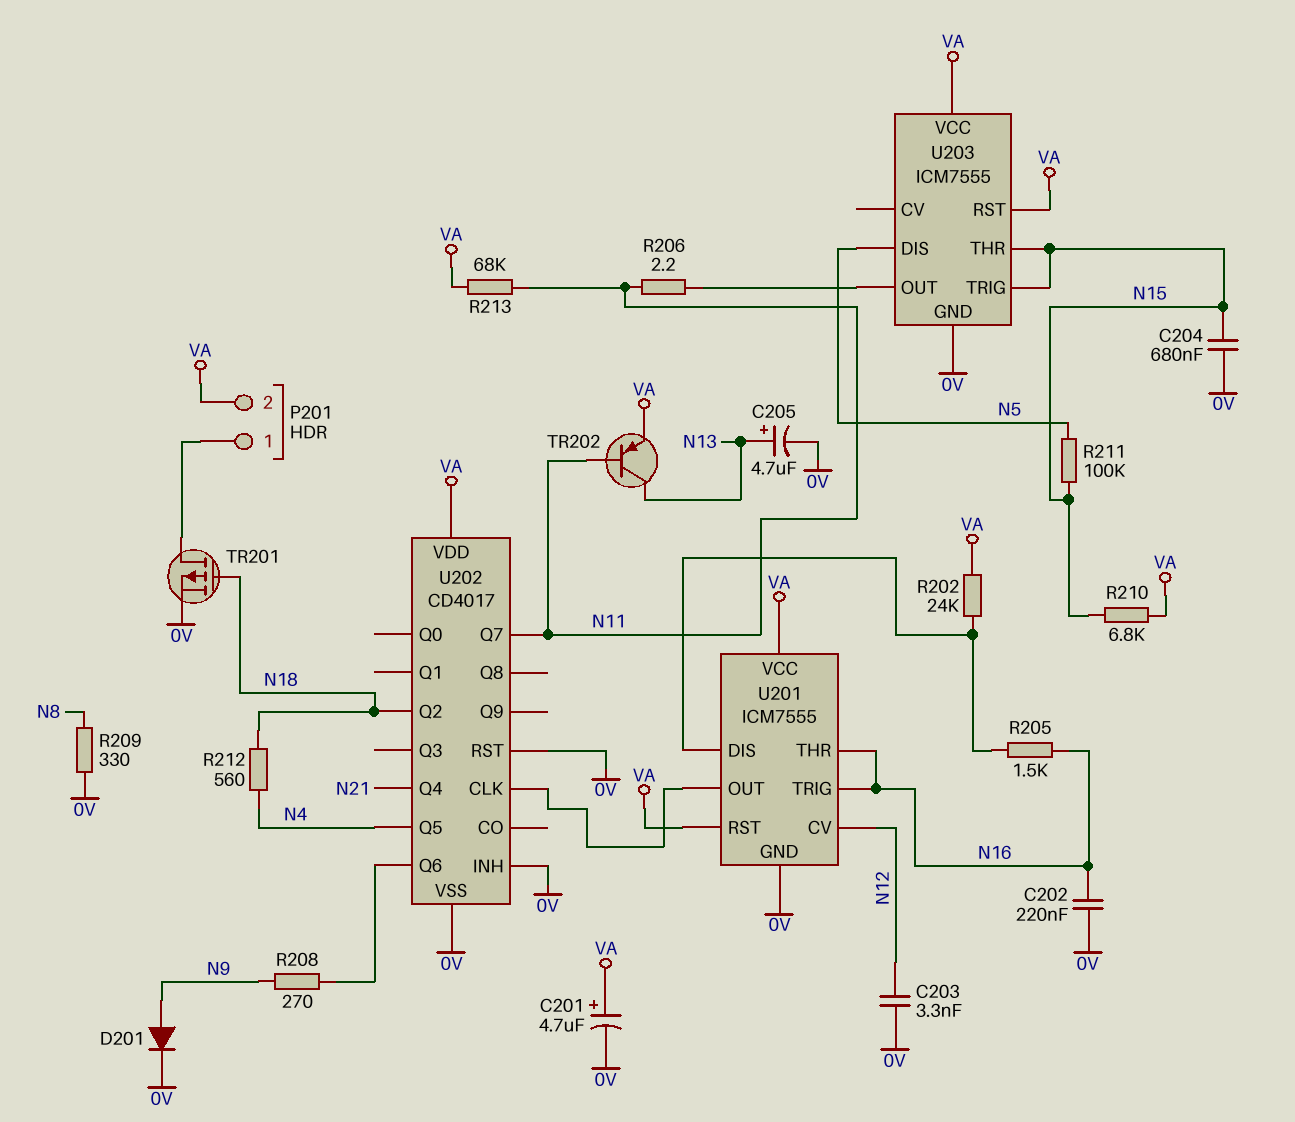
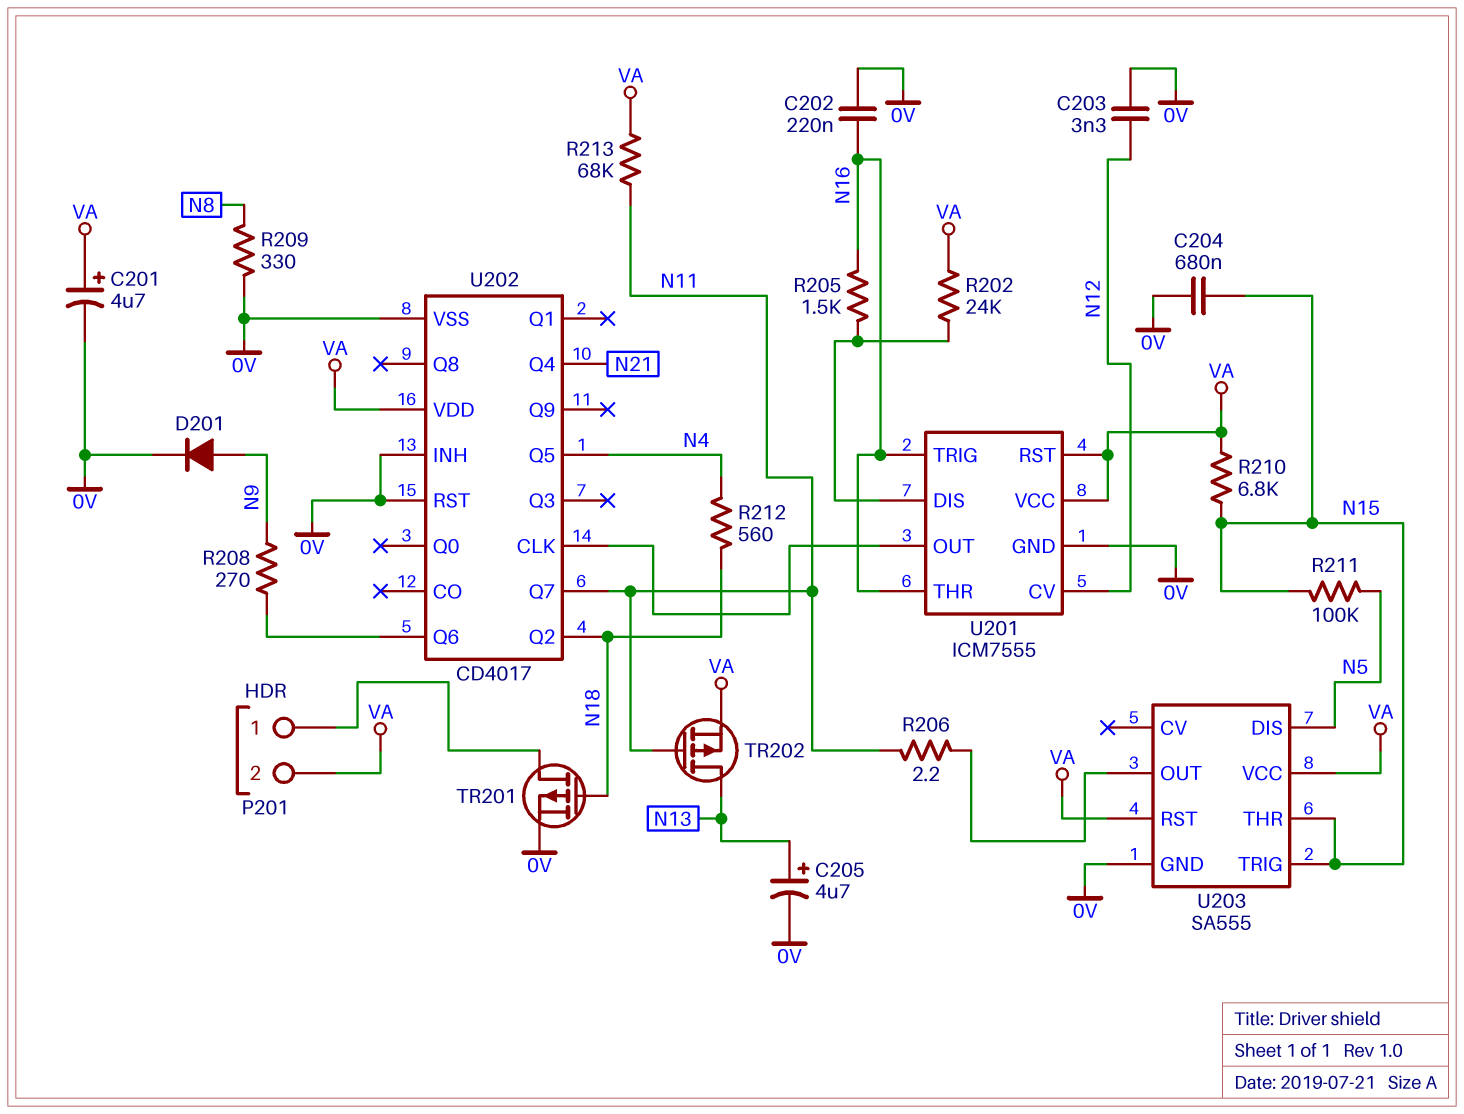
TR202: PNP (B N11, C N13, E VA) -> PMOS (G N11, D N13, S VA)
U203: ICM7555 -> SA555

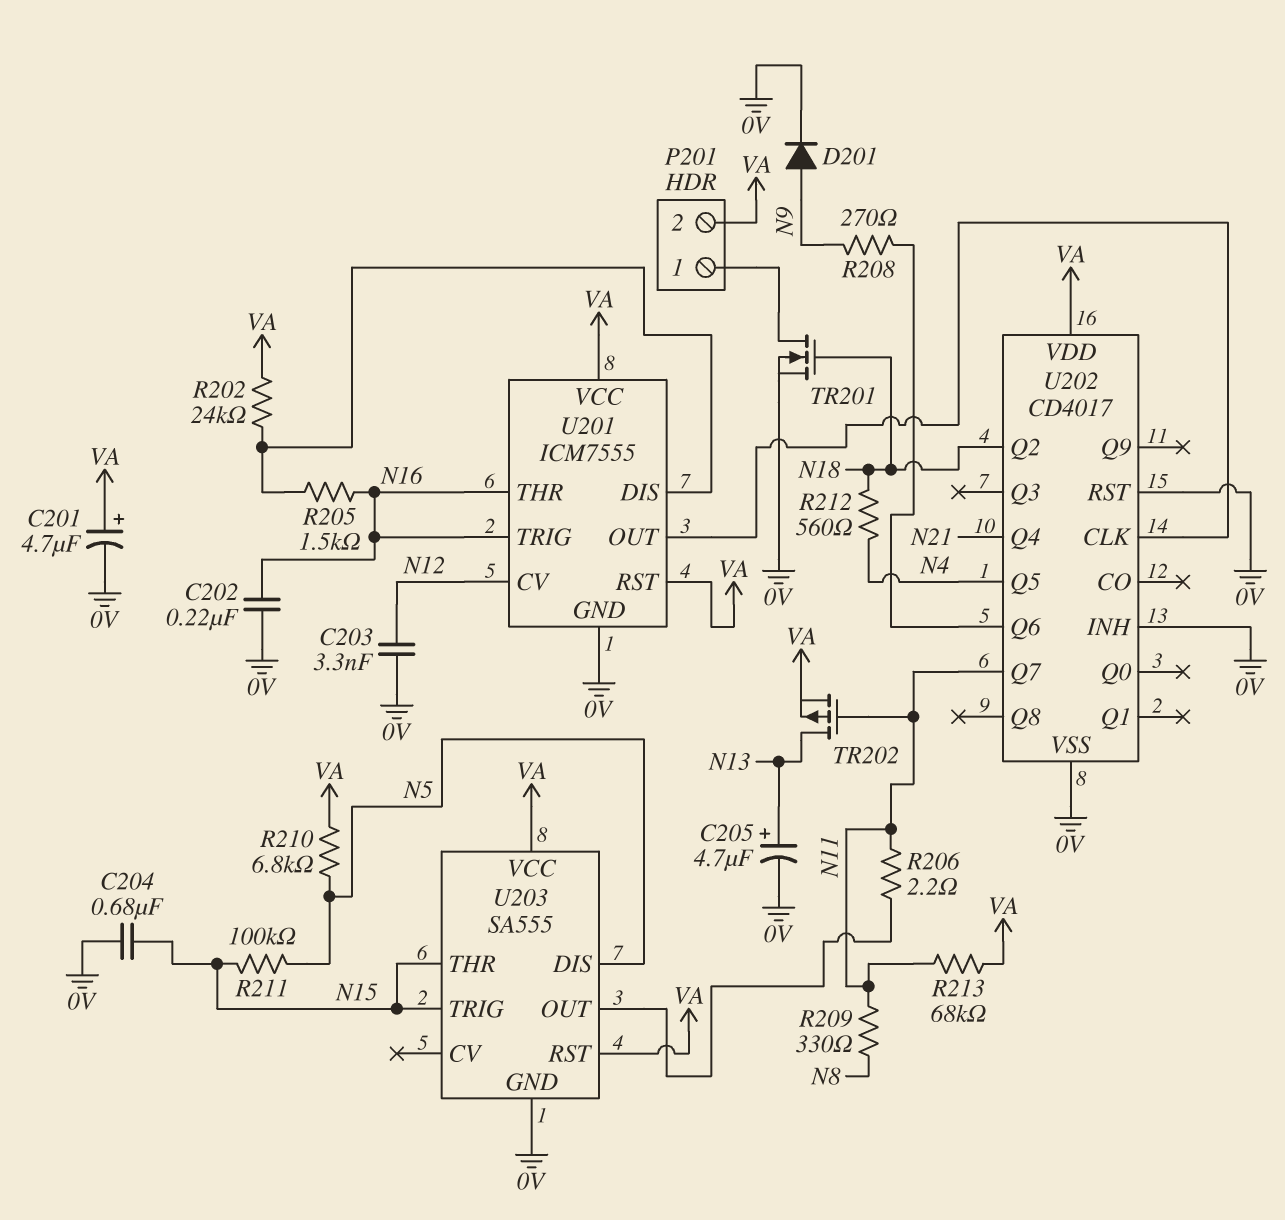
R209: 330 (0V, N8) -> 330 (N8, N11)
R210: 6.8k (N15, VA) -> 6.8k (N5, VA)
TR201: PMOS (G N18, D P201/1, S 0V) -> NMOS (G N18, D P201/1, S 0V)

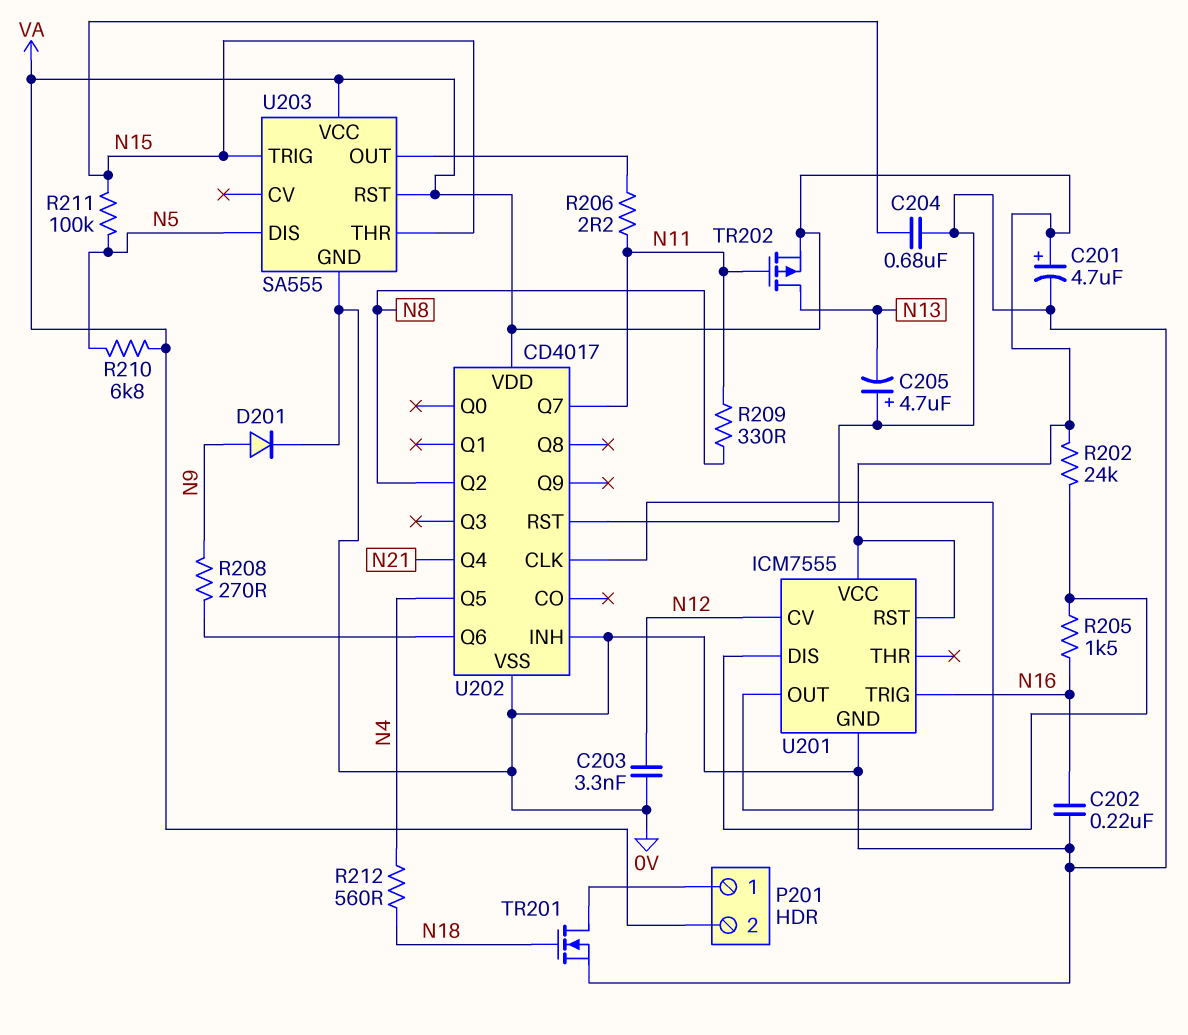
C205: 4.7uF (plus N13, minus 0V) -> 4.7uF (plus 0V, minus N13)
R213: 68k (N11, VA) -> none
U201 pin THR: N16 -> none
U202 pin Q2: N18 -> N8

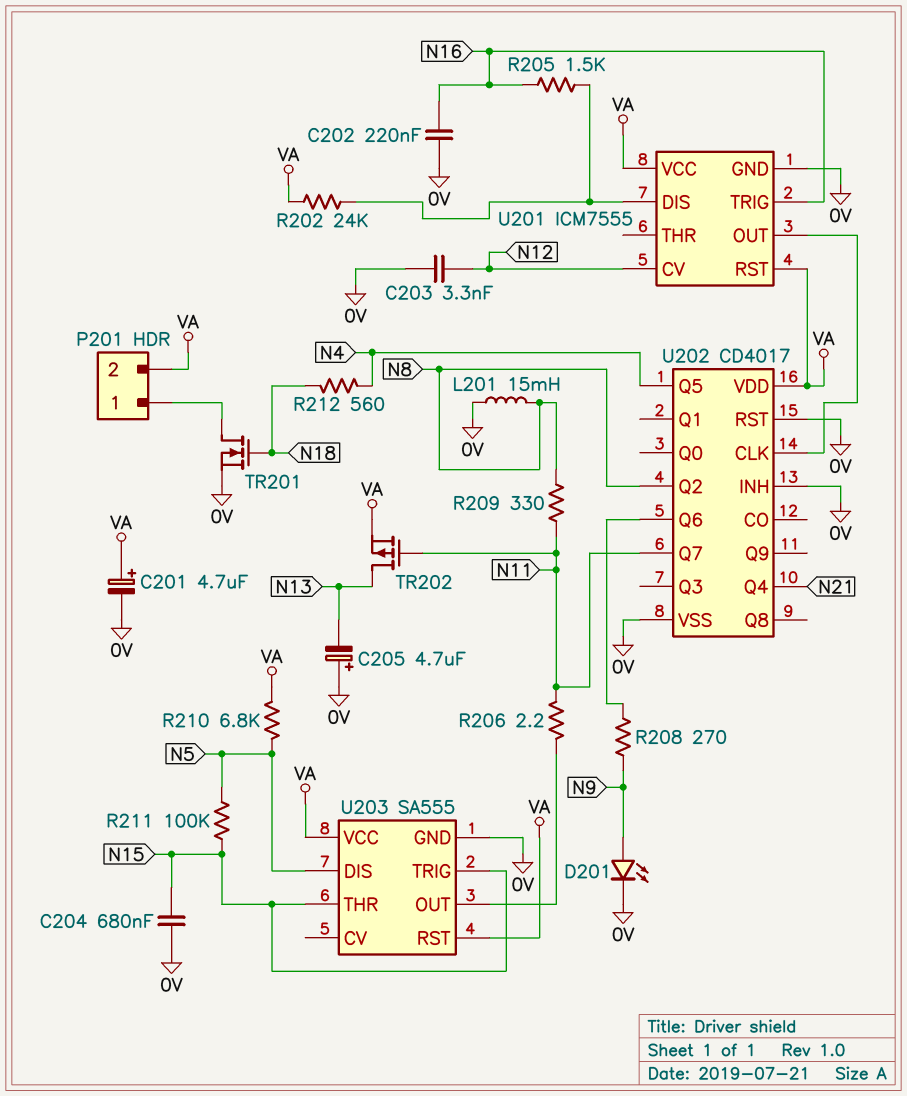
D201: diode (A N9, K 0V) -> LED (A N9, K 0V)
L201: none -> 15mH (0V, N8)

